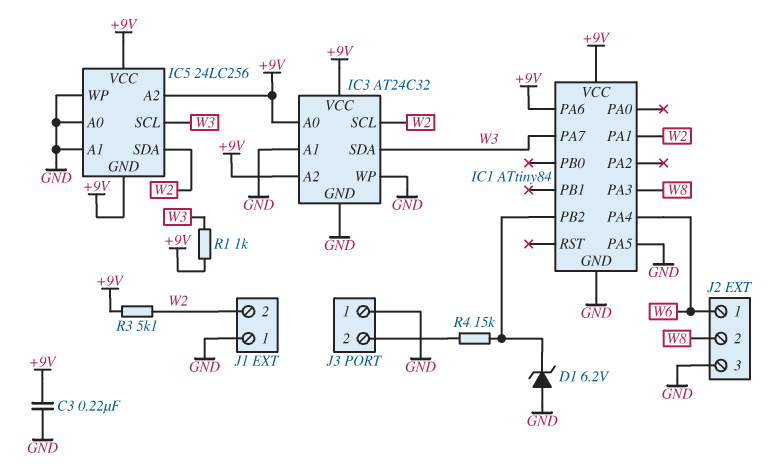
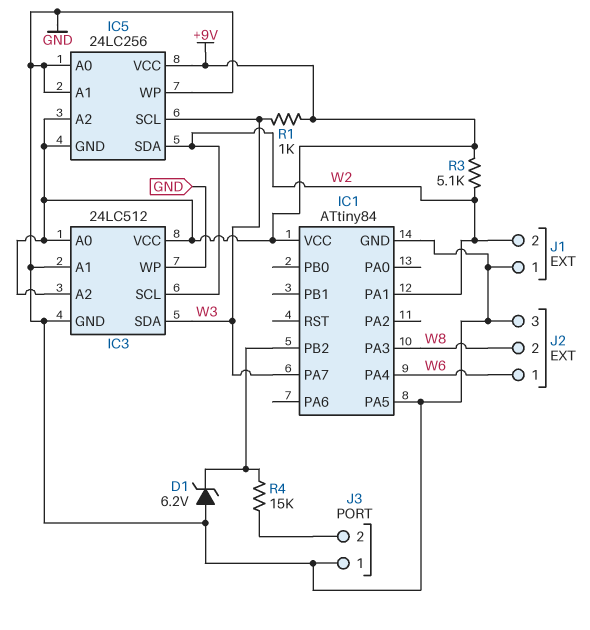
C3: 220nF (+9V, GND) -> none
IC1 pin PA6: +9V -> none
IC3: AT24C32 -> 24LC512

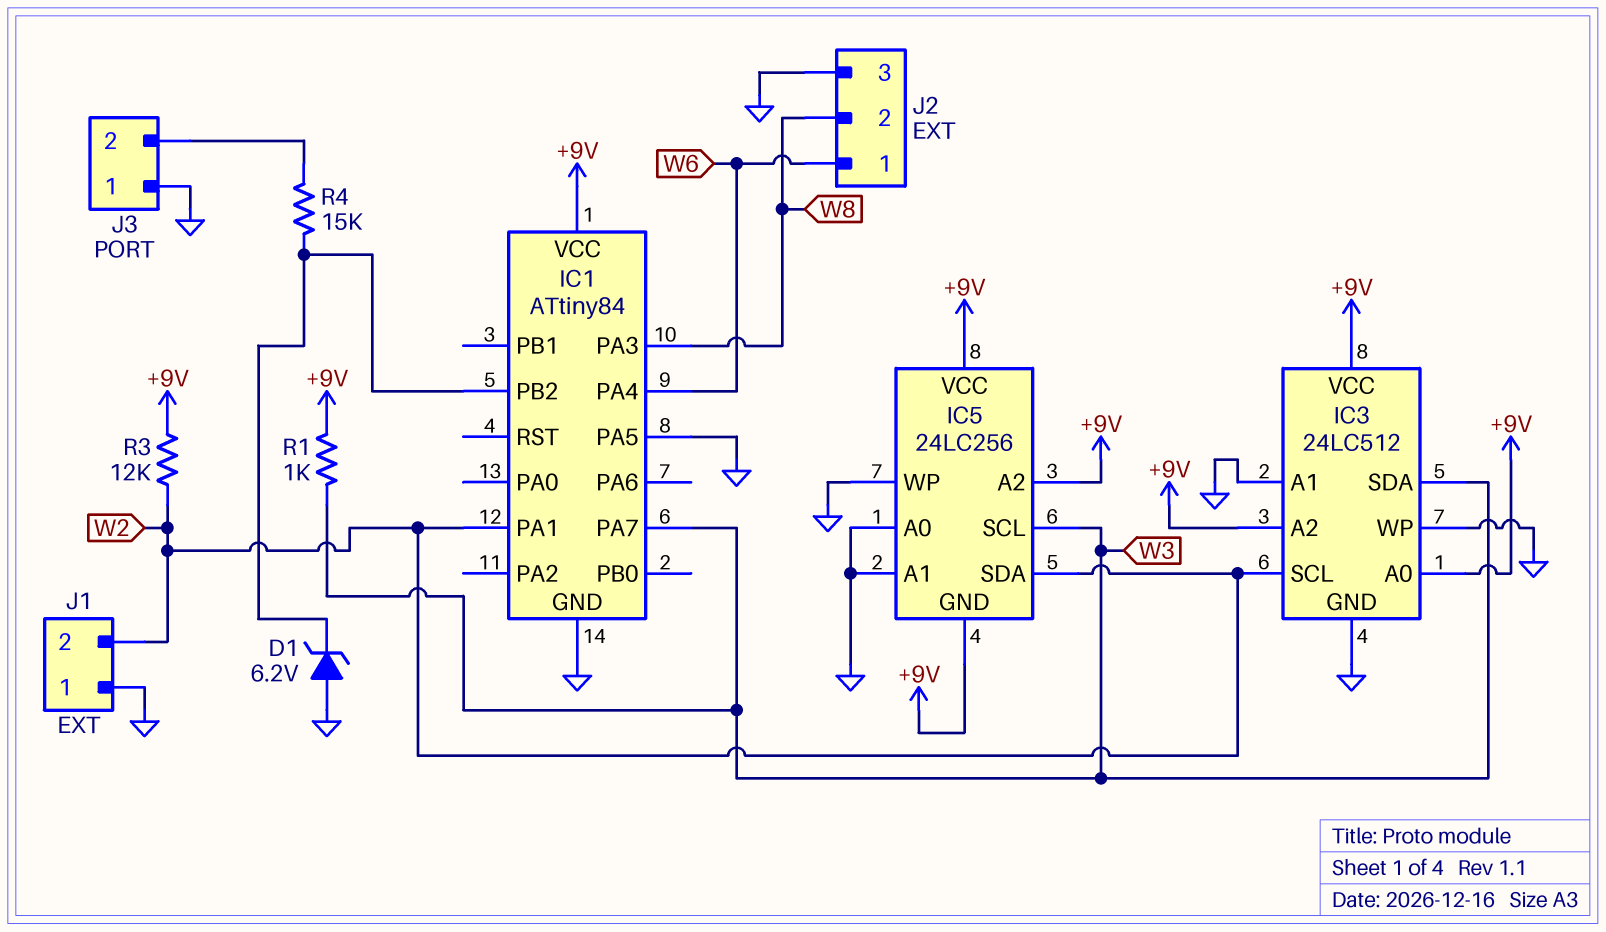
R3: 5.1k (+9V, W2) -> 12k (+9V, W2)

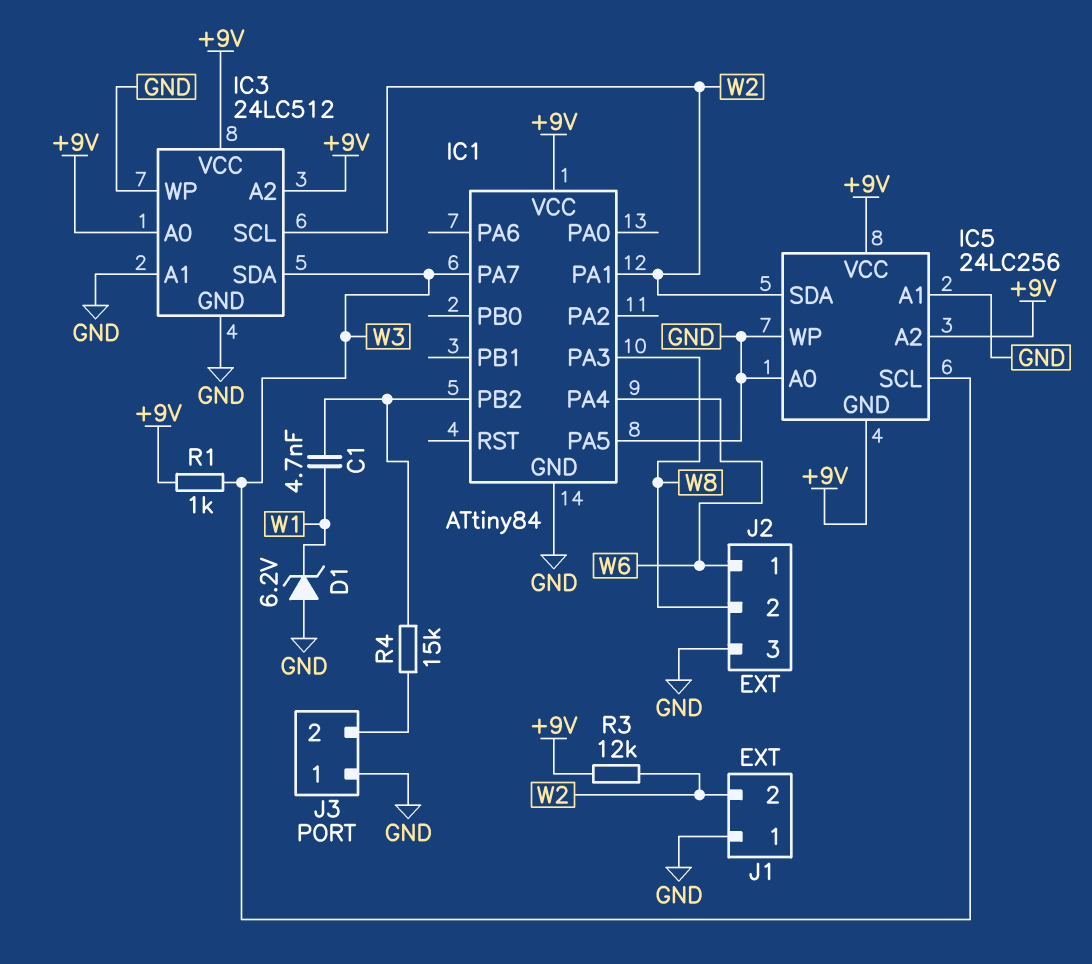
C1: none -> 4.7nF (IC1/PB2, W1)
D1: zener 6.2V (A GND, K IC1/PB2) -> zener 6.2V (A GND, K W1)

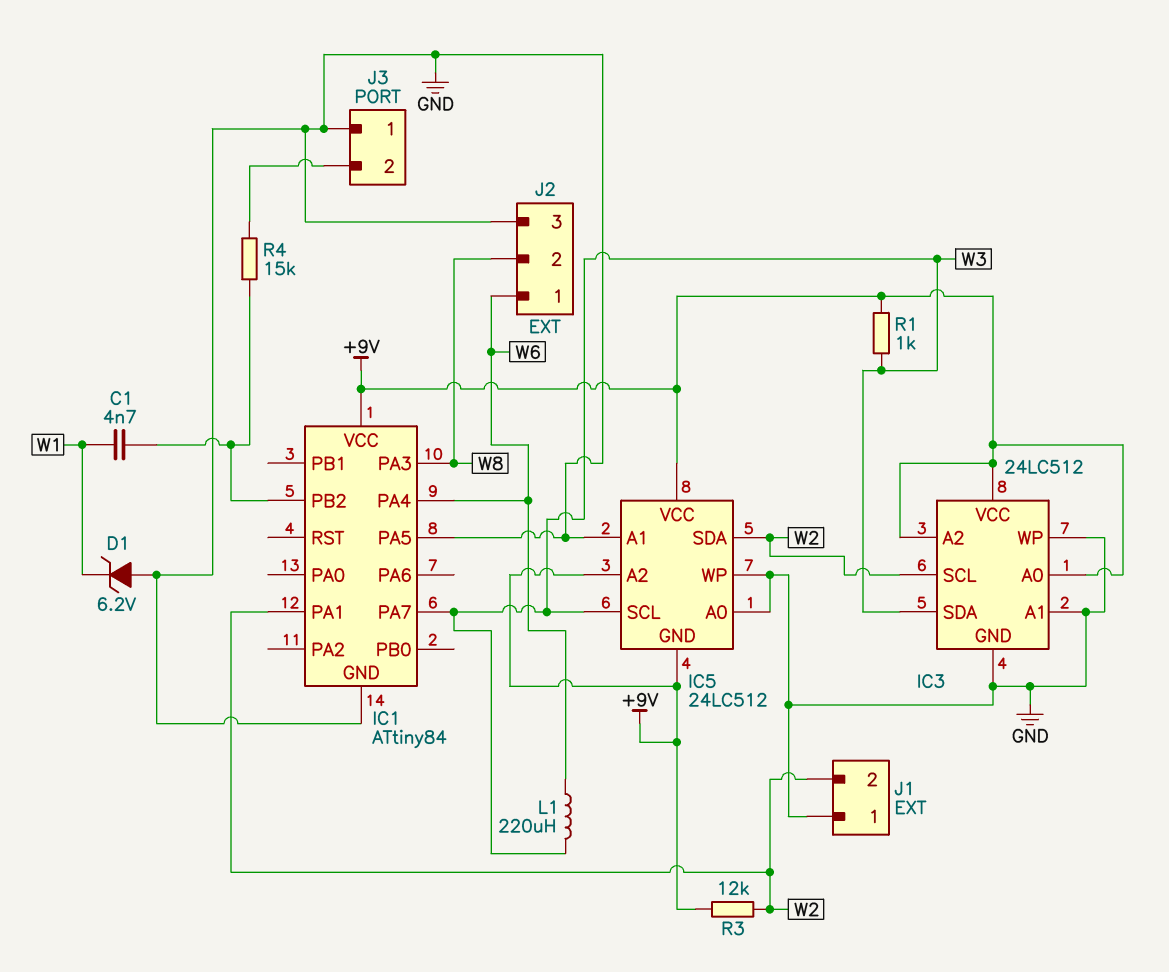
IC5: 24LC256 -> 24LC512
L1: none -> 220uH (W3, W6)

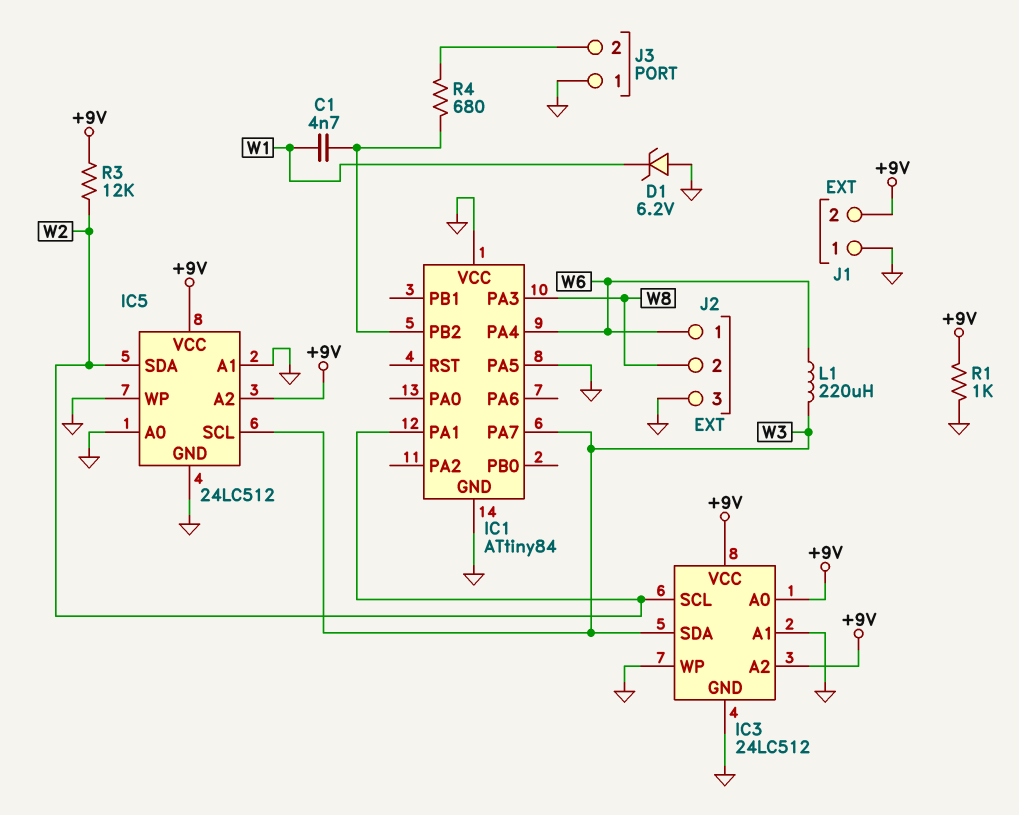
IC1 pin VCC: +9V -> GND
IC5 pin GND: +9V -> GND
J1 pin 2: W2 -> +9V
R1: 1k (+9V, W3) -> 1k (+9V, GND)
R4: 15k (IC1/PB2, J3/2) -> 680 (IC1/PB2, J3/2)

